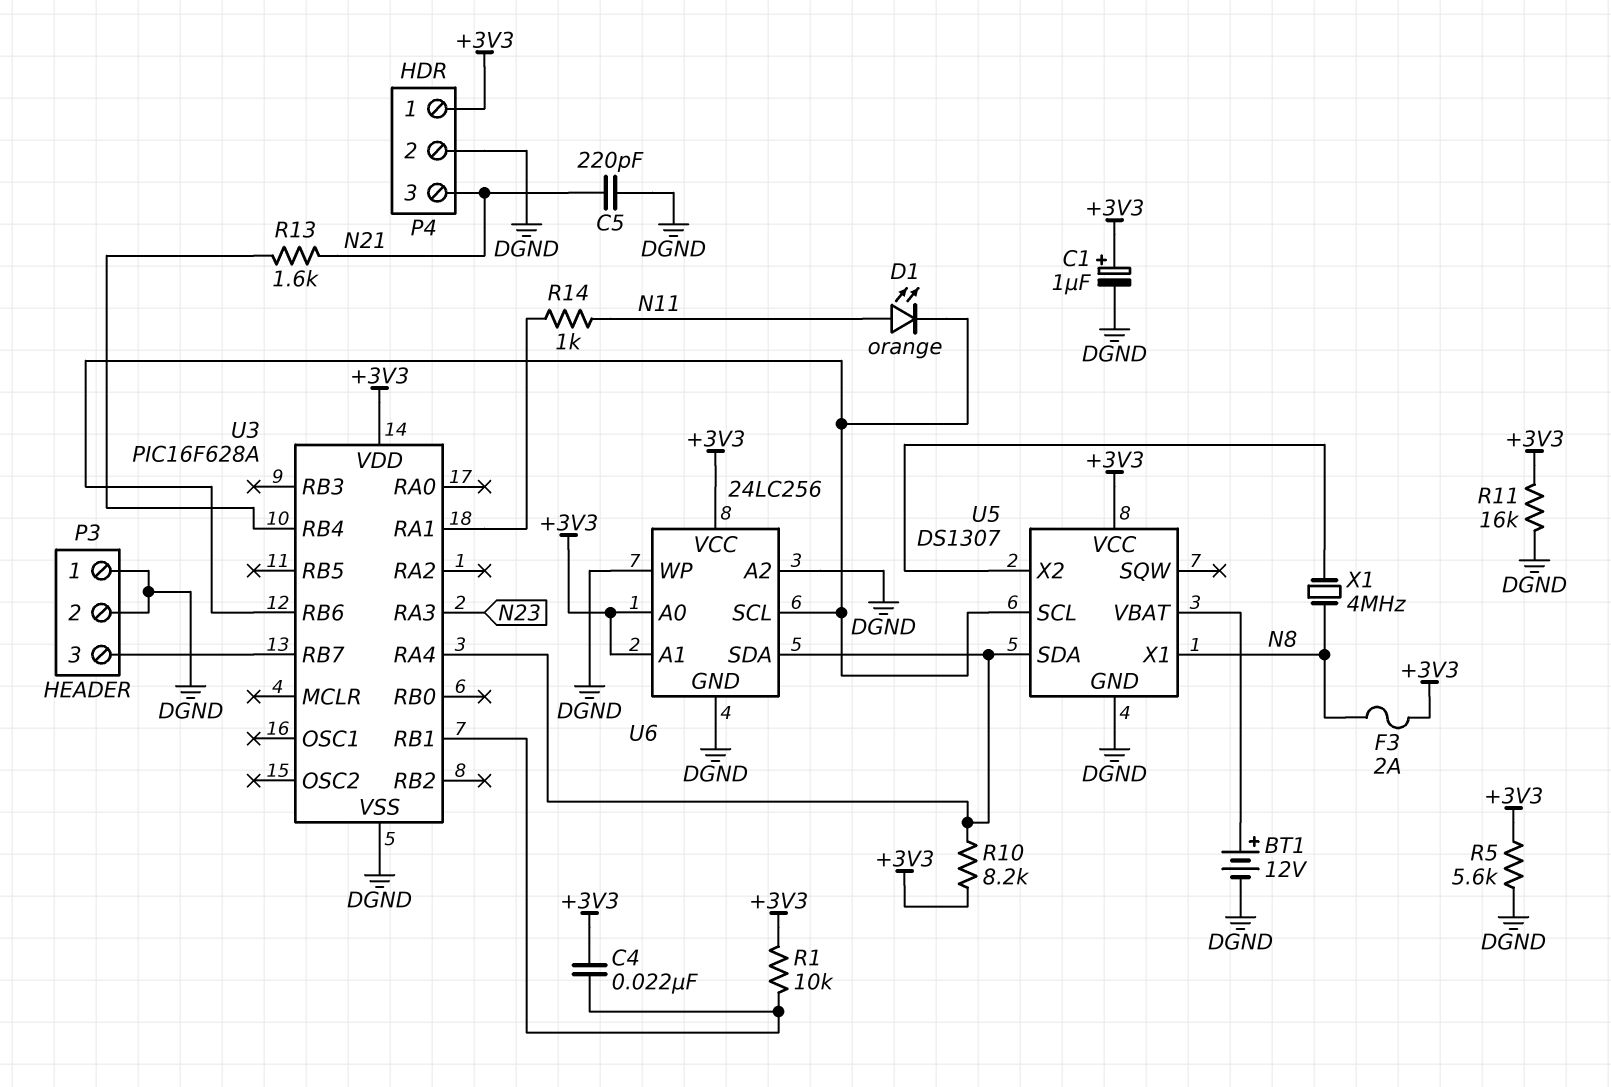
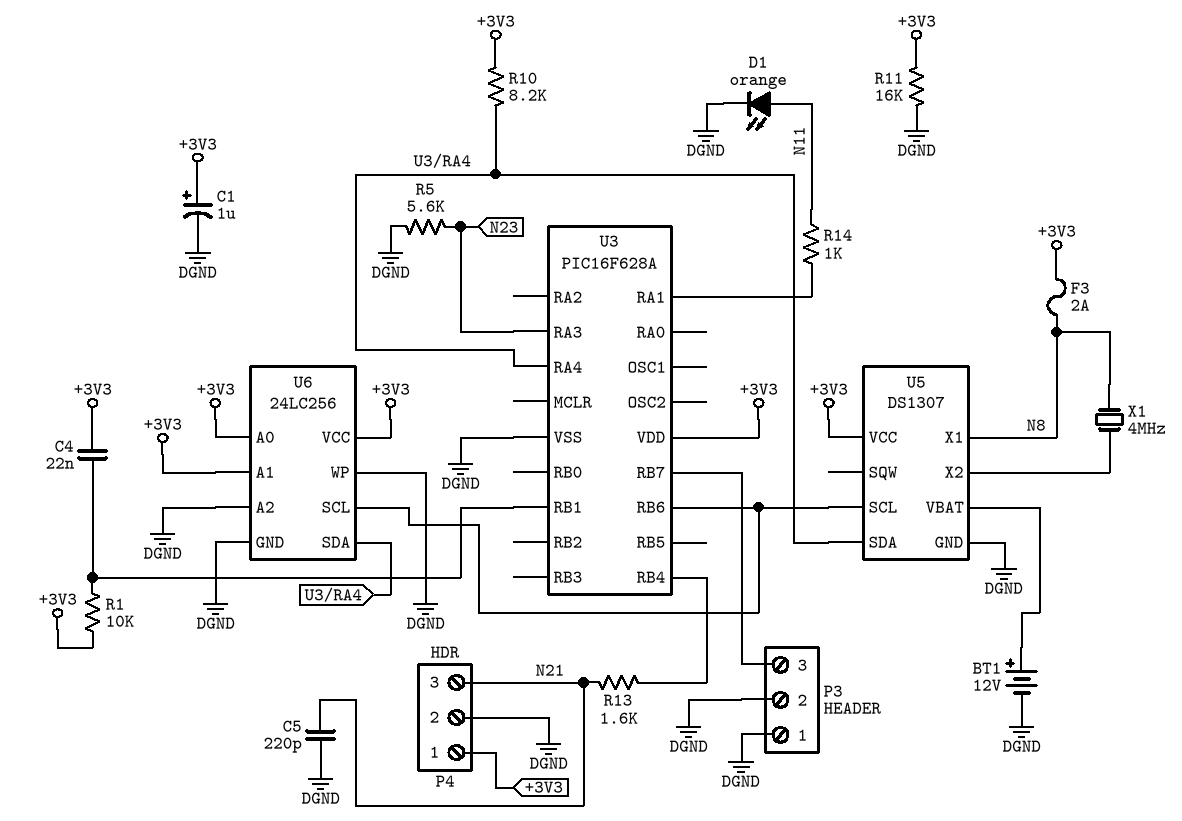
D1: LED orange (A N11, K U3/RB6) -> LED orange (A N11, K DGND)
R5: 5.6k (+3V3, DGND) -> 5.6k (DGND, N23)

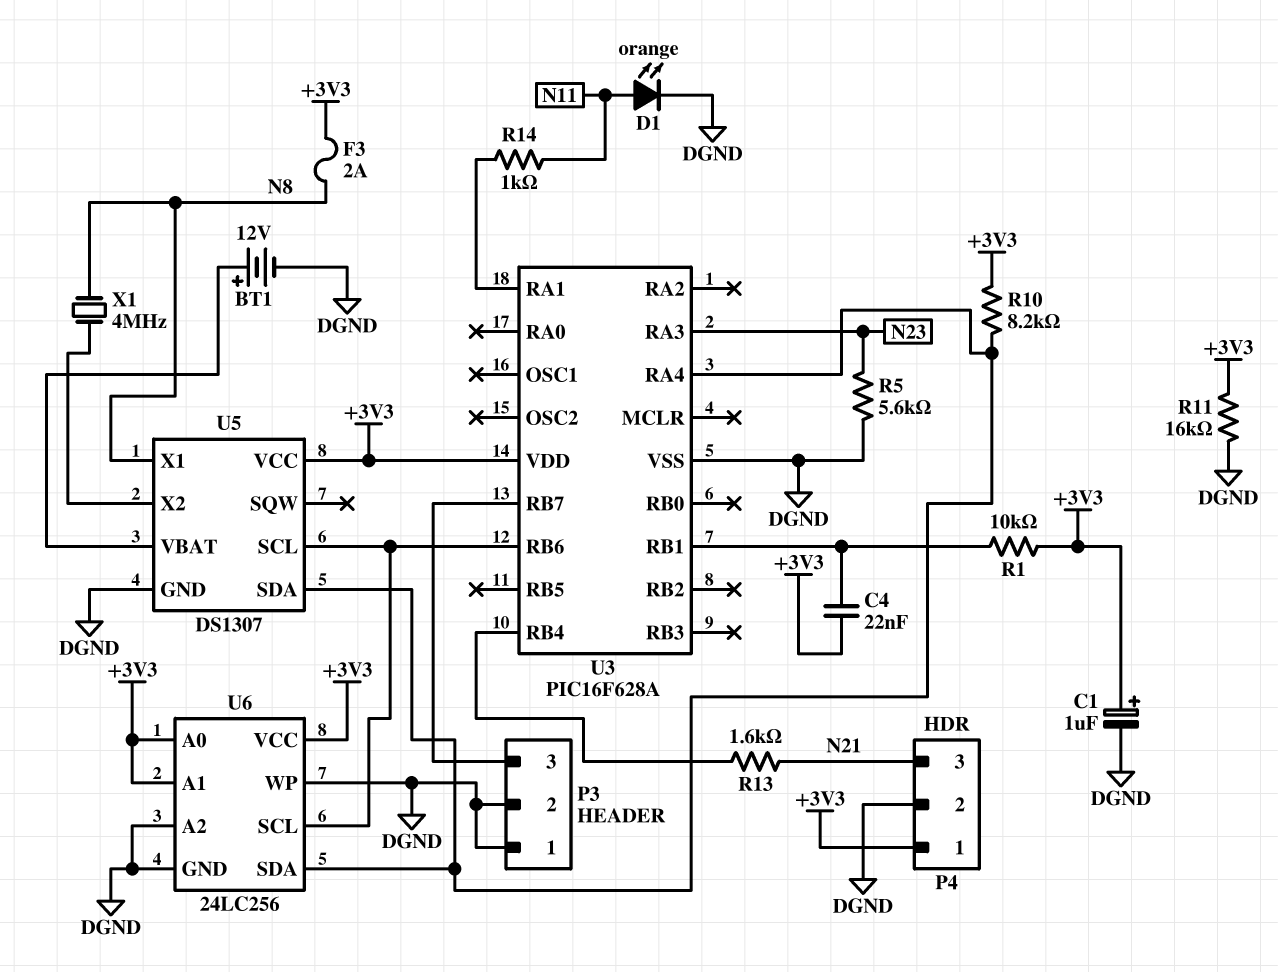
C5: 220pF (DGND, N21) -> none

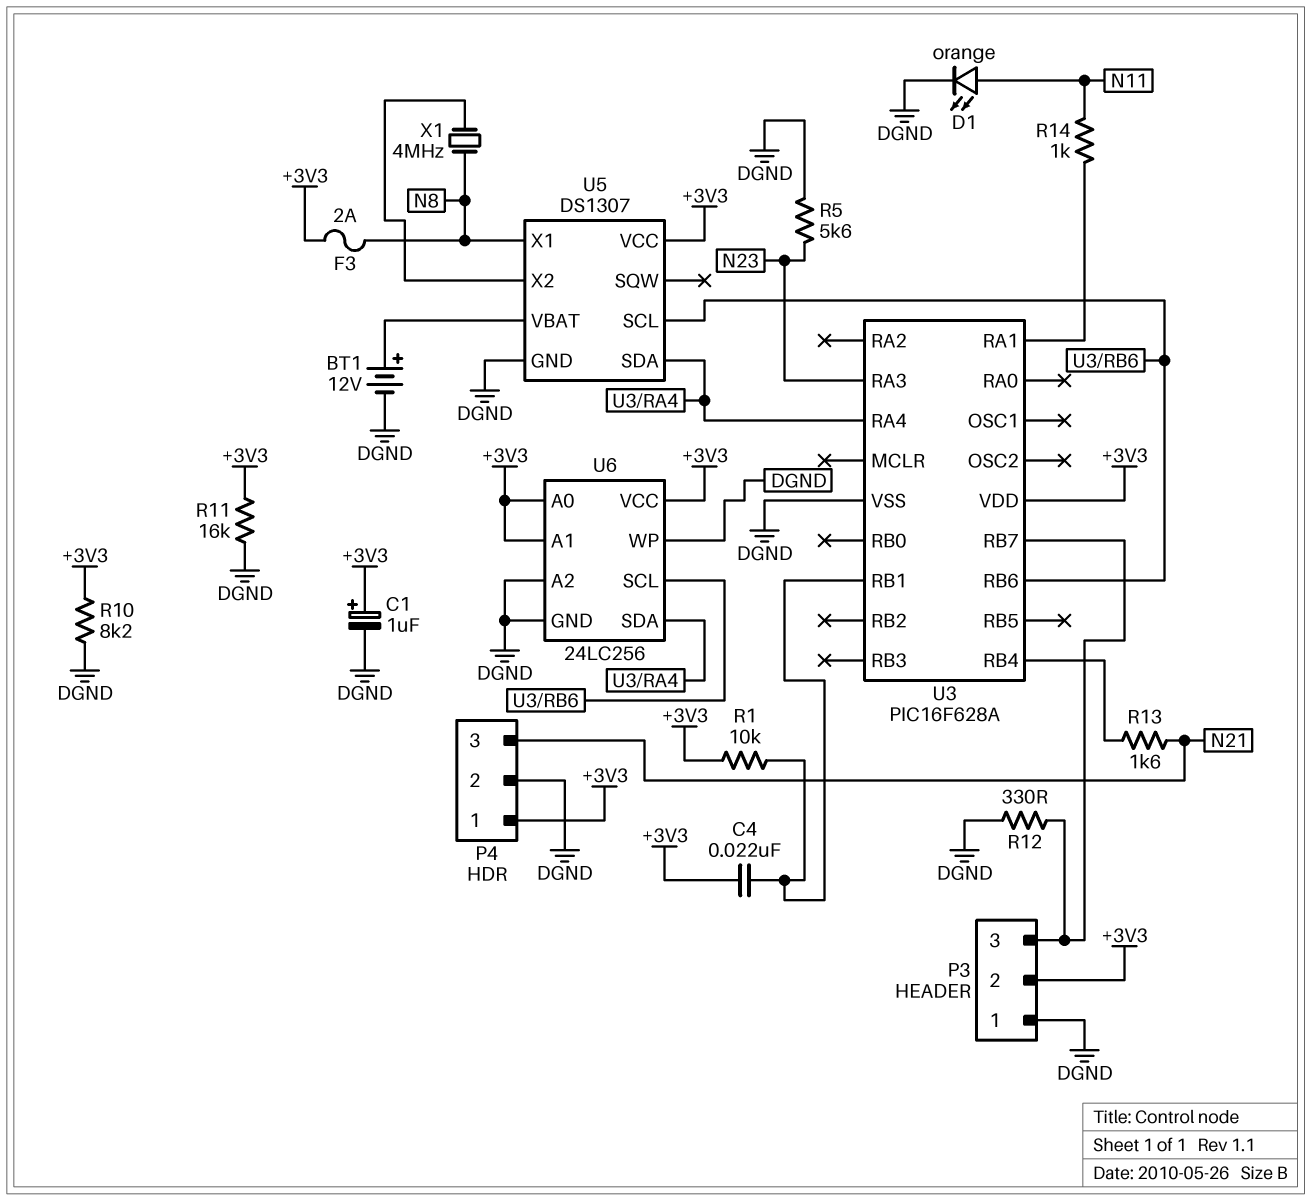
P3 pin 2: DGND -> +3V3
R10: 8.2k (+3V3, U3/RA4) -> 8.2k (+3V3, DGND)
R12: none -> 330 (DGND, P3/3)

